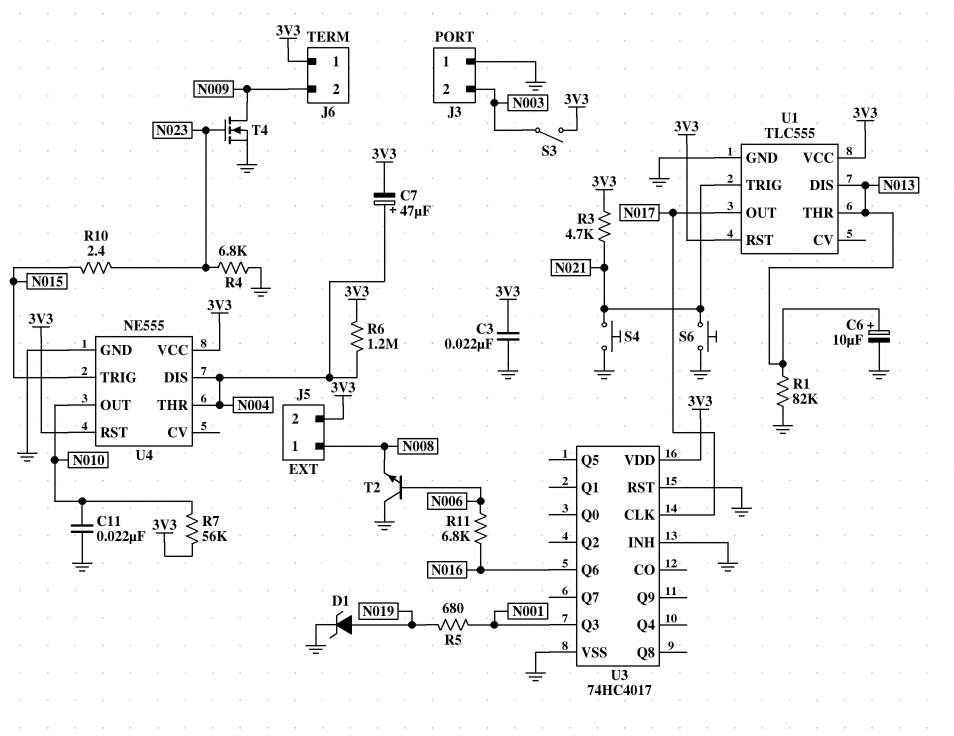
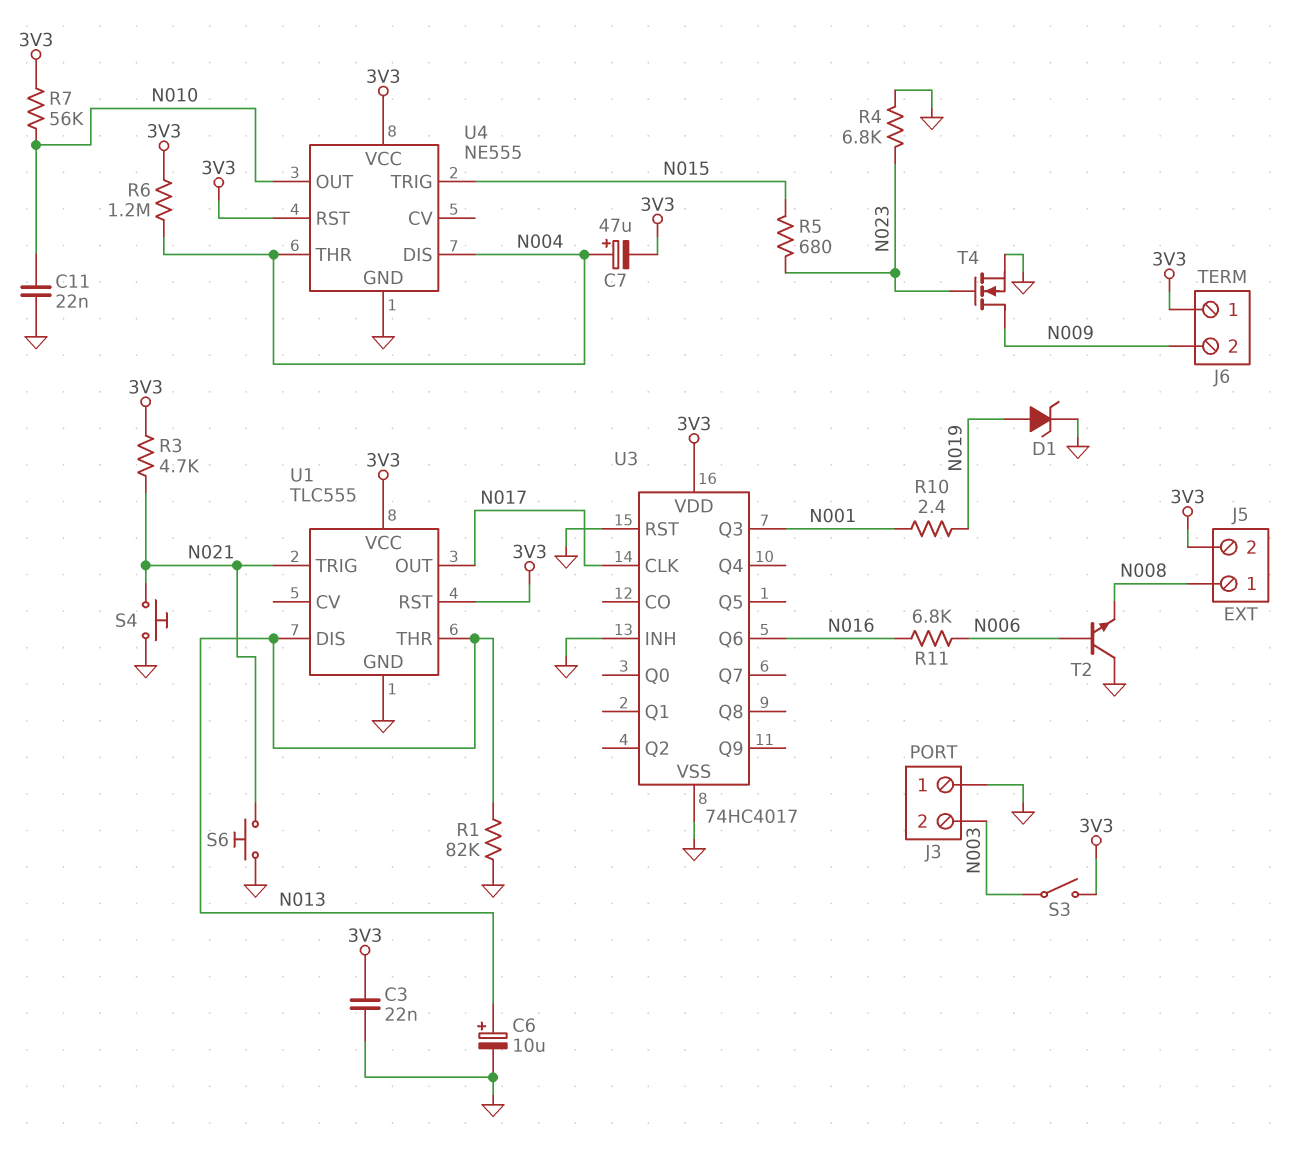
R5: 680 (N001, N019) -> 680 (N015, N023)
R10: 2.4 (N015, N023) -> 2.4 (N001, N019)

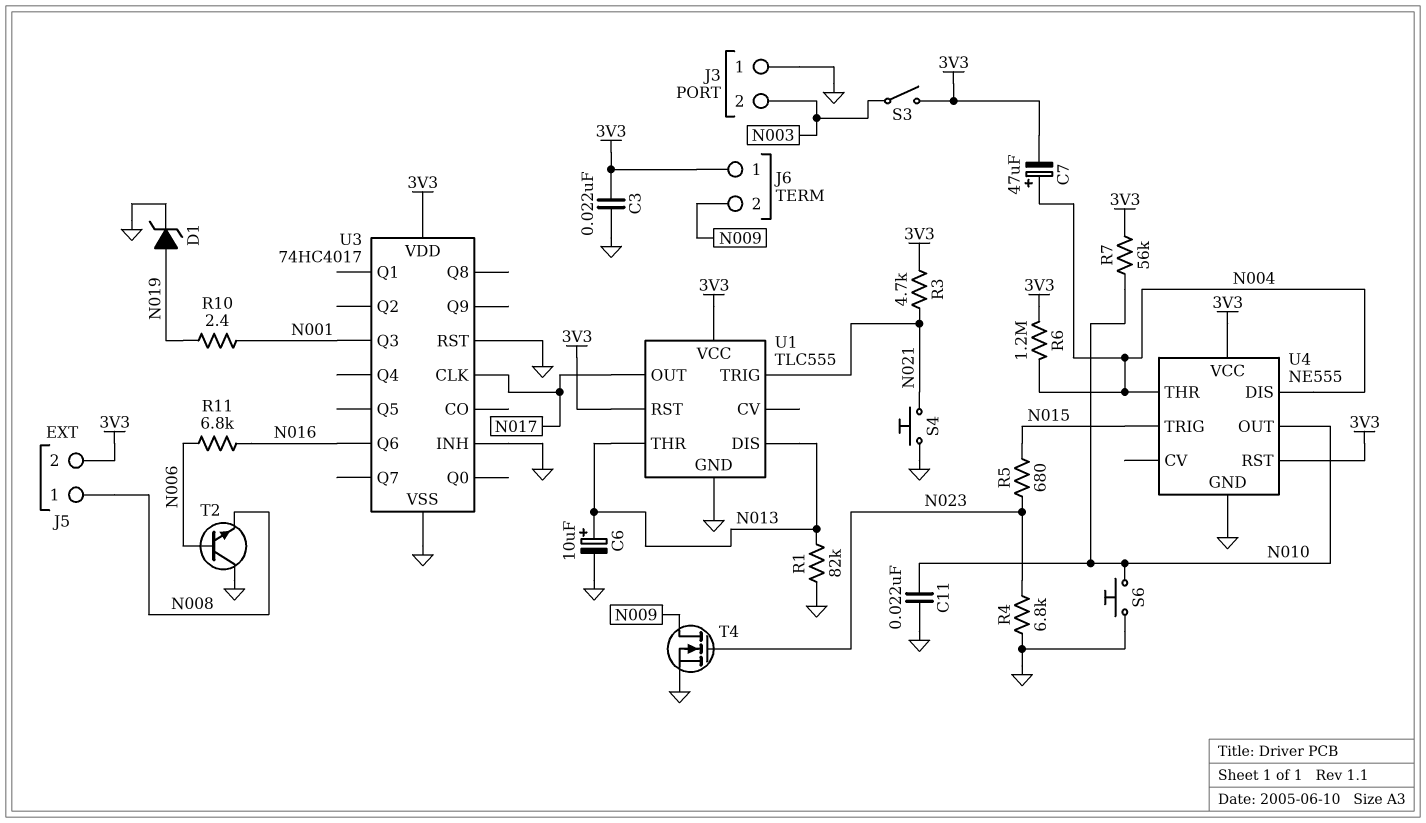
S6: button (GND, N021) -> button (GND, N010)

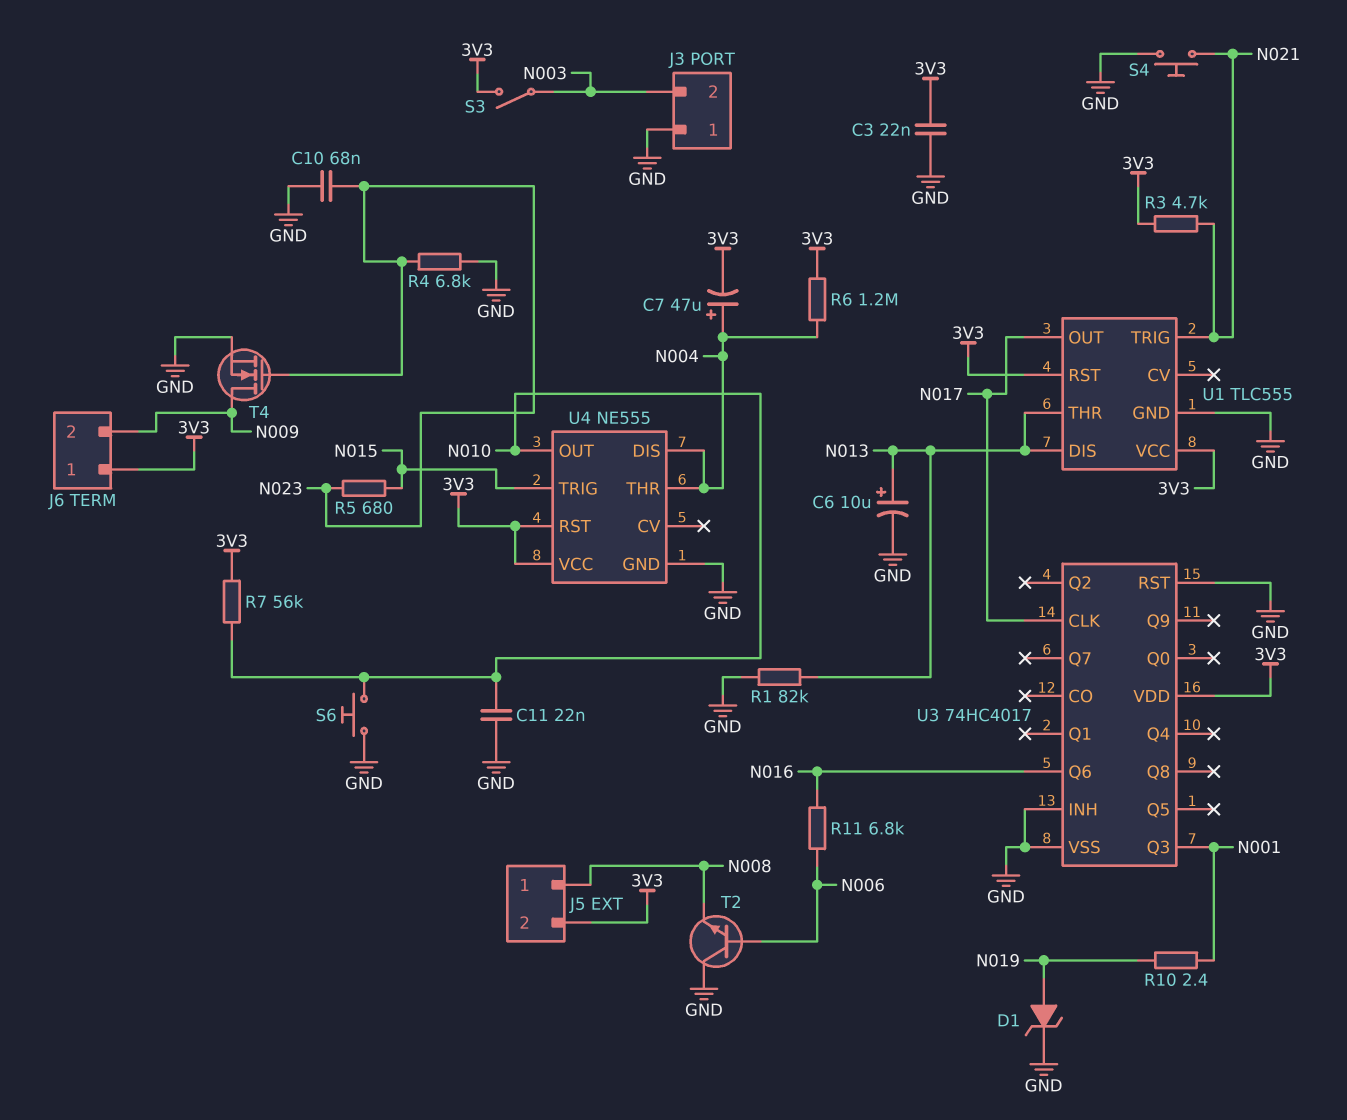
C10: none -> 68nF (GND, N023)

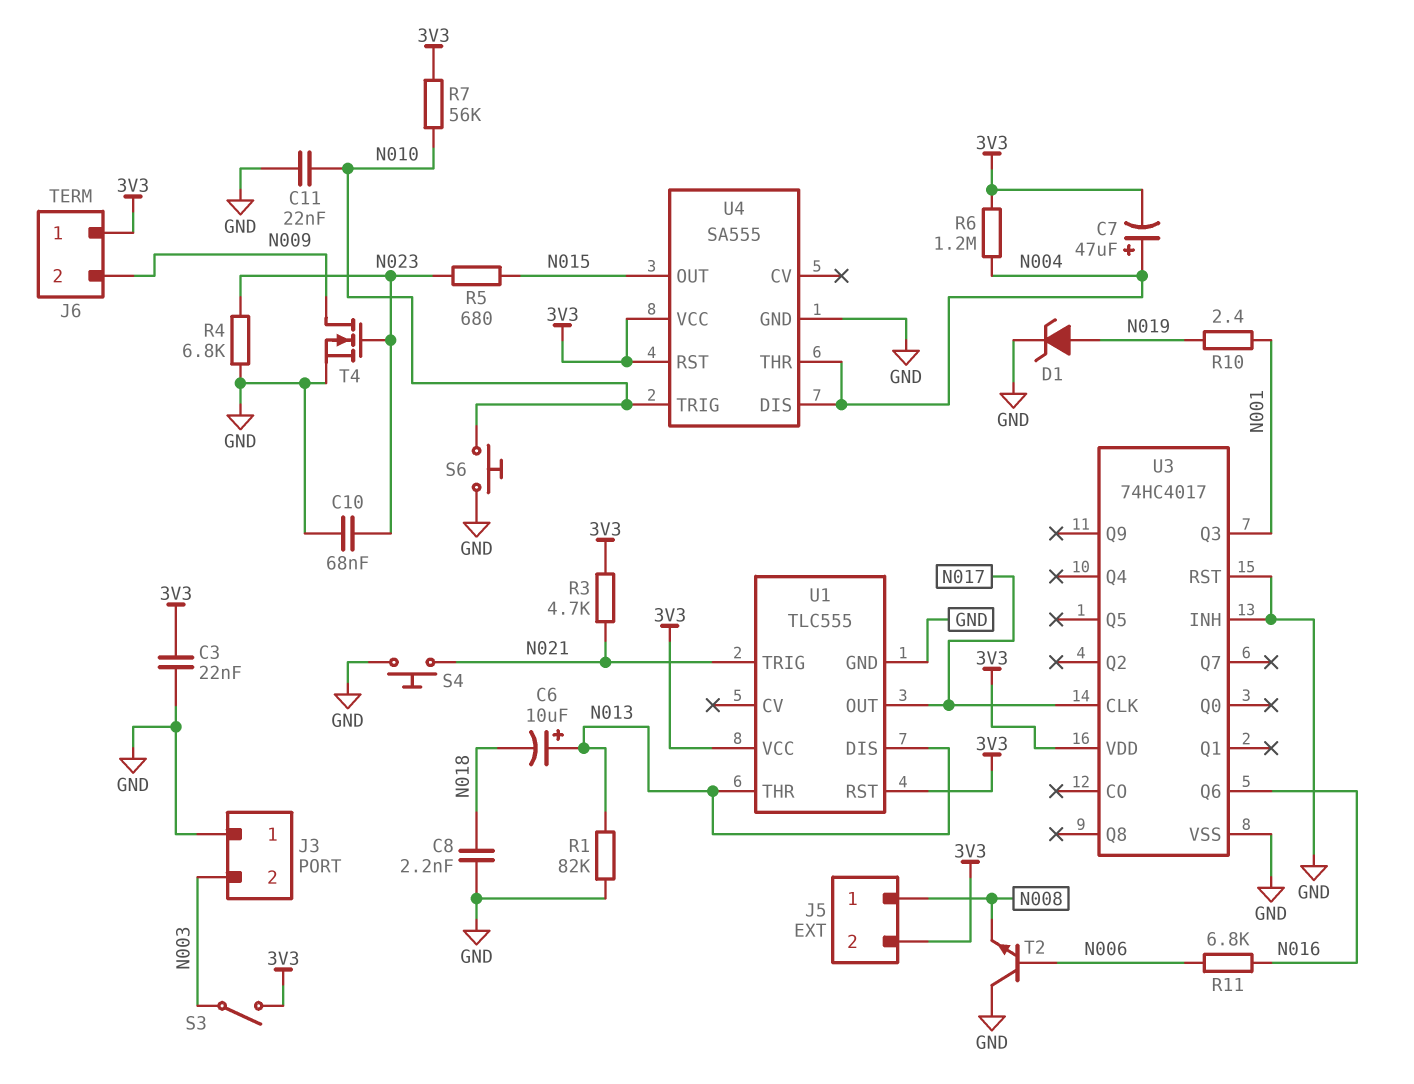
C6: 10uF (plus N013, minus GND) -> 10uF (plus N013, minus N018)
C8: none -> 2.2nF (GND, N018)
U4: NE555 -> SA555
U4 pin OUT: N010 -> N015
U4 pin TRIG: N015 -> N010

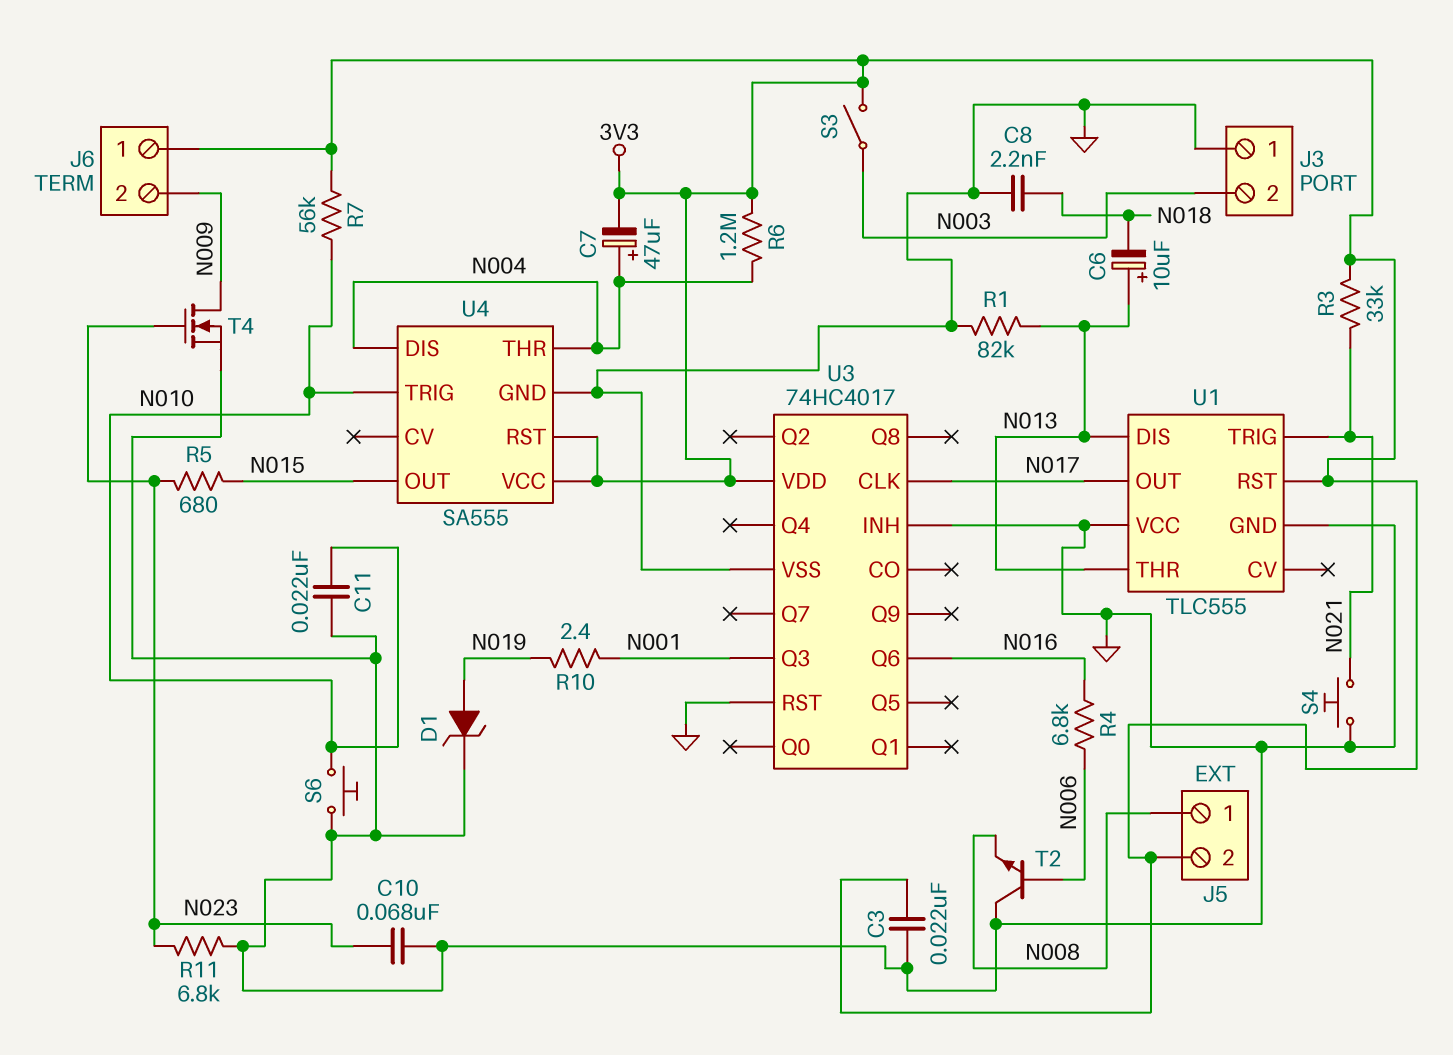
R3: 4.7k (3V3, N021) -> 33k (3V3, N021)
R4: 6.8k (GND, N023) -> 6.8k (N006, N016)
R11: 6.8k (N006, N016) -> 6.8k (GND, N023)
U1 pin VCC: 3V3 -> GND

